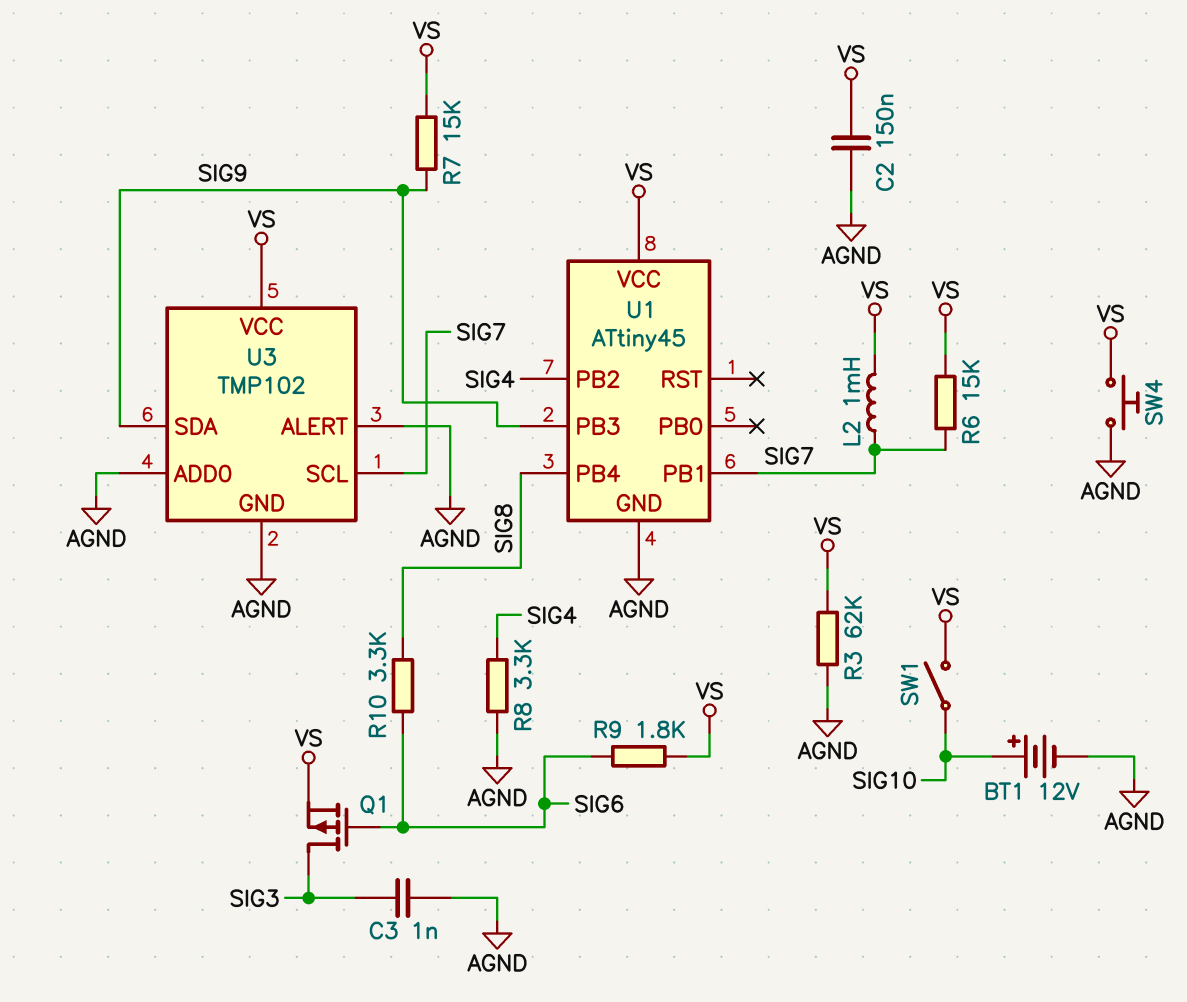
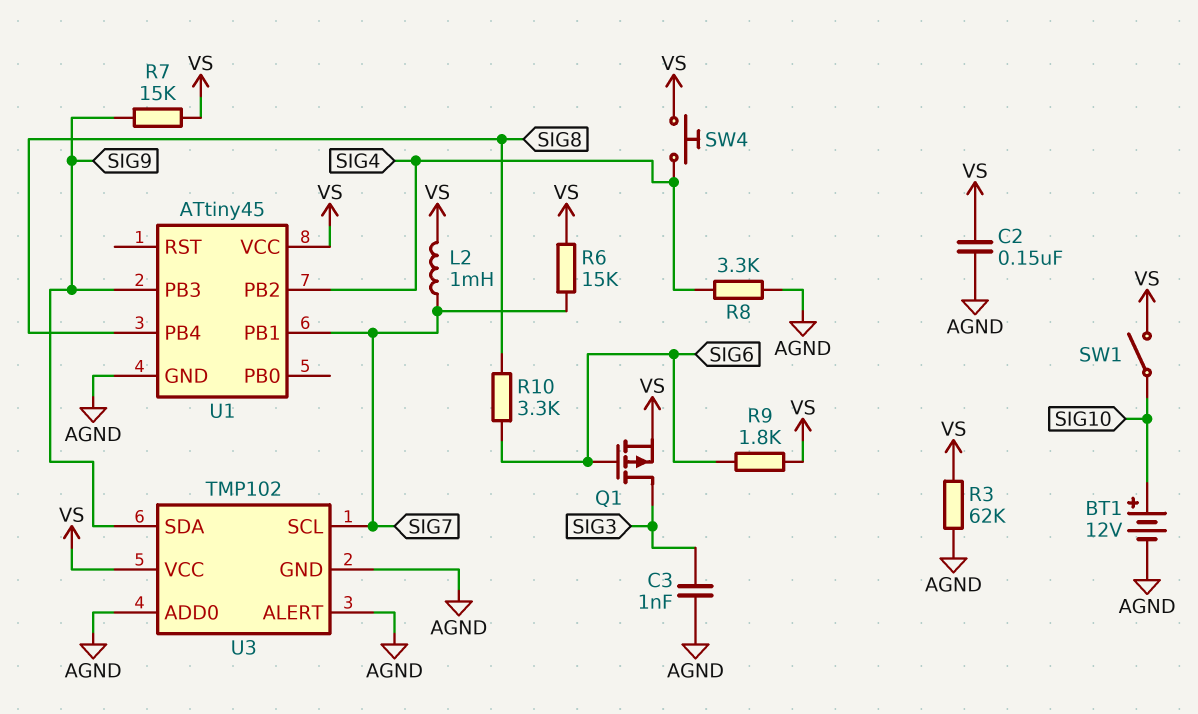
SW4: button (AGND, VS) -> button (SIG4, VS)

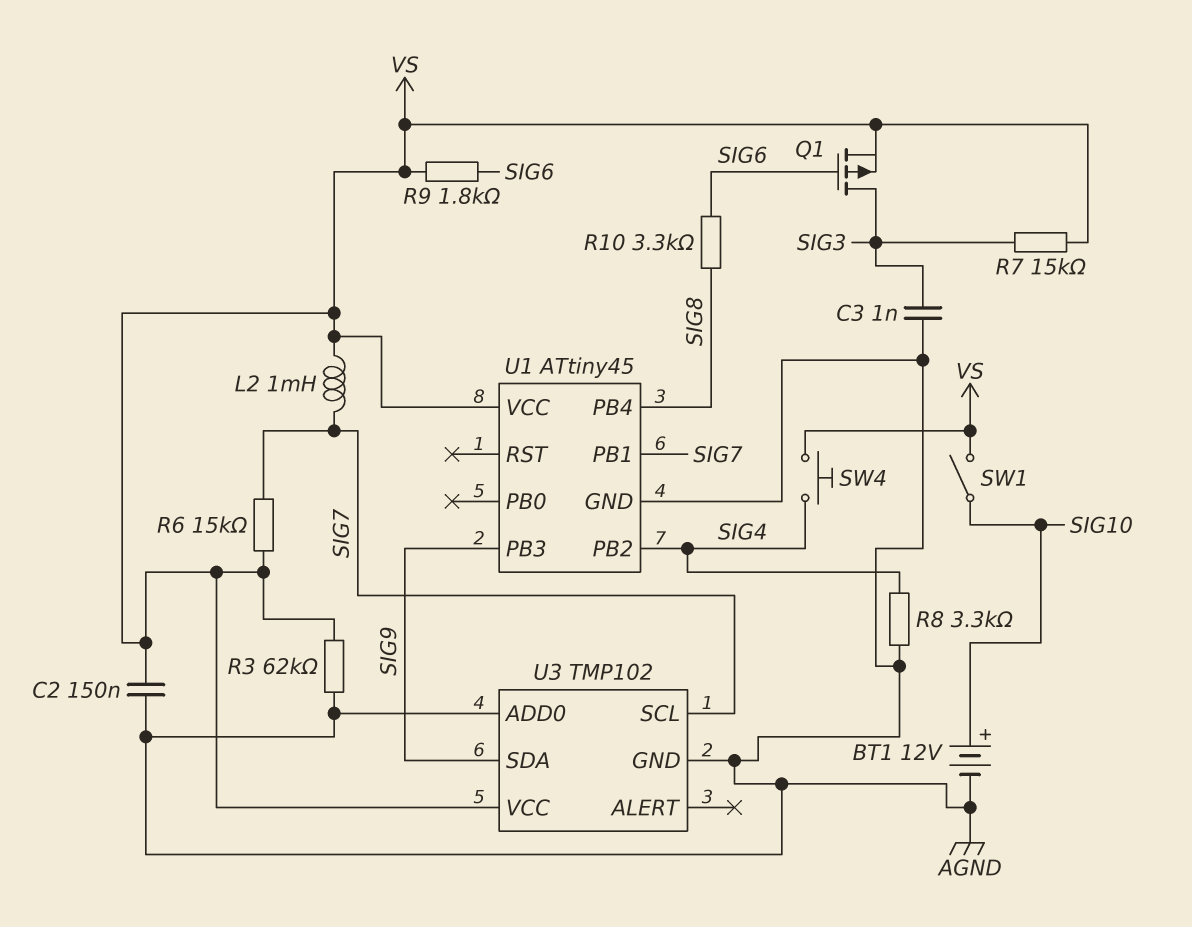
R7: 15k (SIG9, VS) -> 15k (SIG3, VS)
U3 pin ALERT: AGND -> none

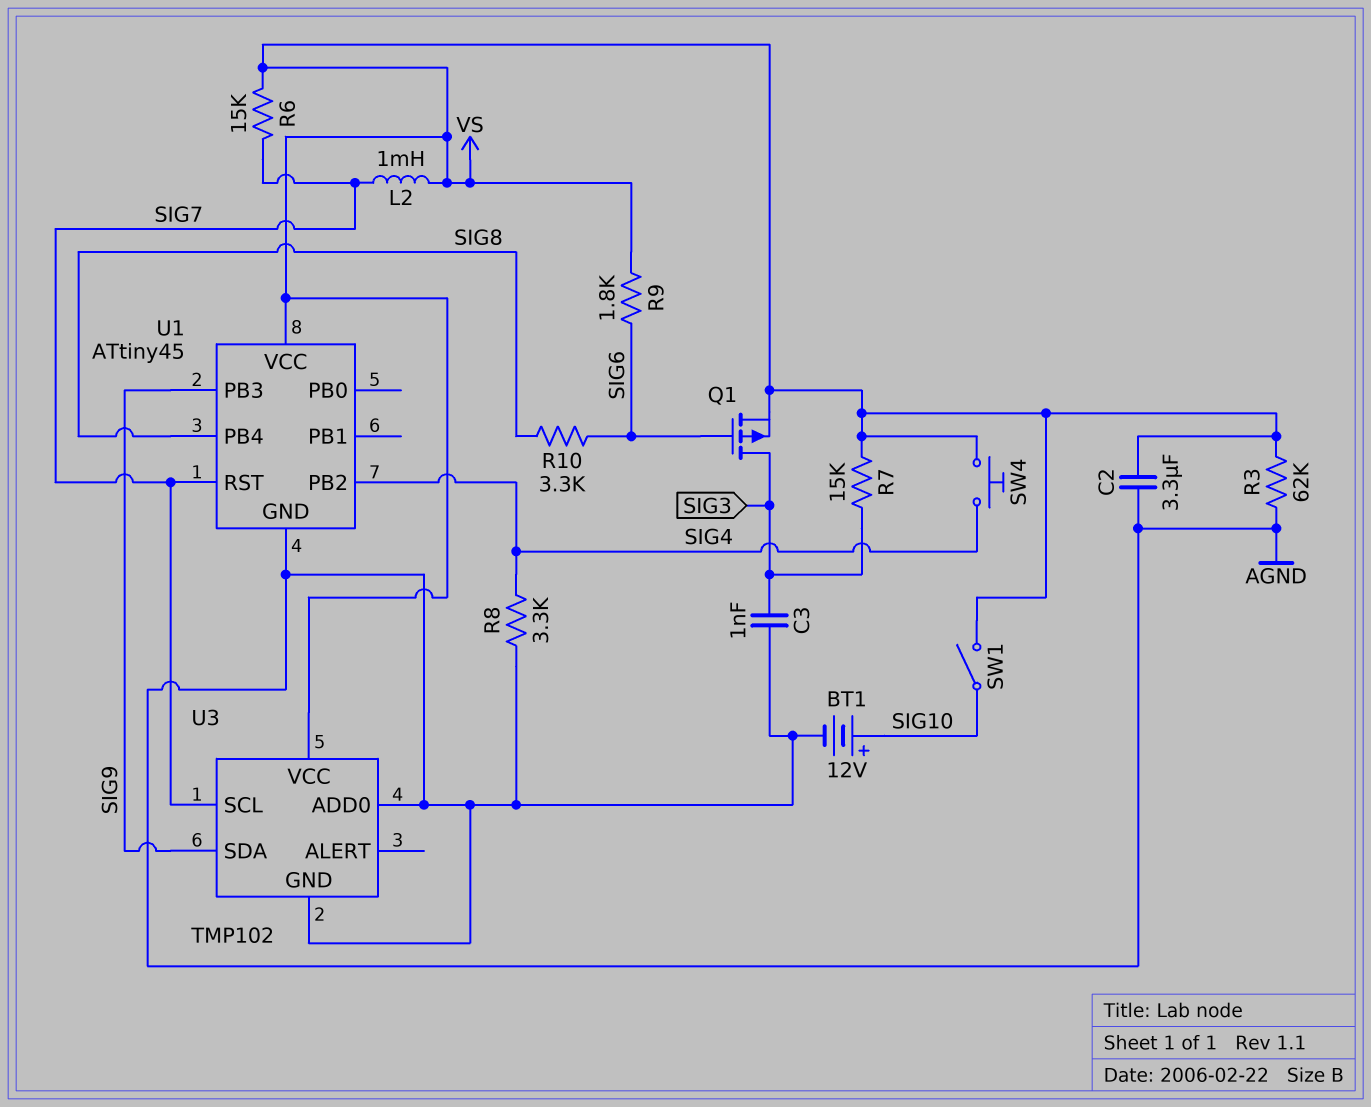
C2: 150nF (AGND, VS) -> 3.3uF (AGND, VS)
U1 pin PB1: SIG7 -> none
U1 pin RST: none -> SIG7

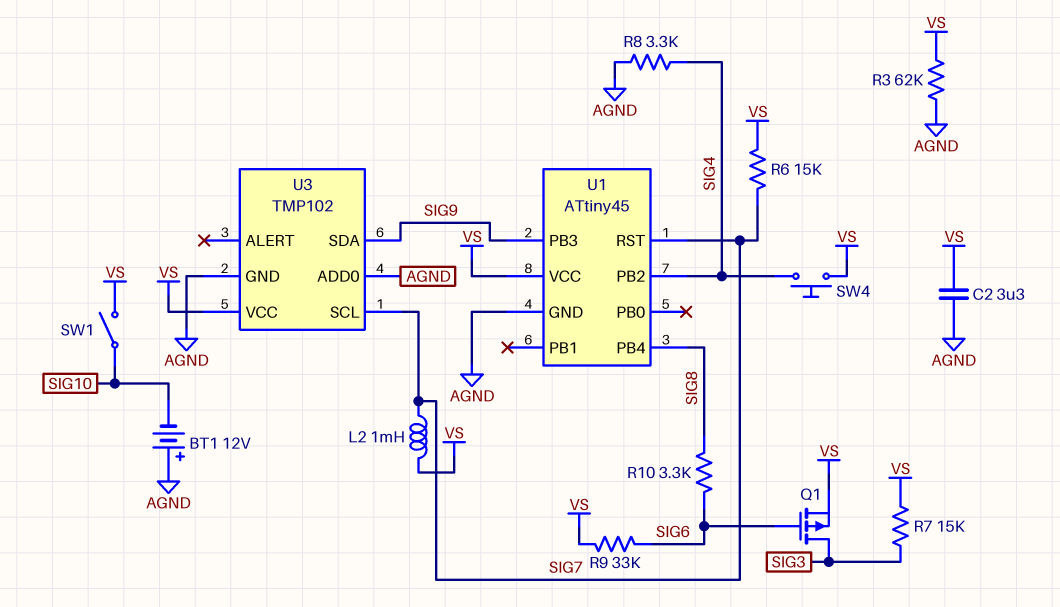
BT1: 12V (plus SIG10, minus AGND) -> 12V (plus AGND, minus SIG10)
C3: 1nF (AGND, SIG3) -> none
R9: 1.8k (SIG6, VS) -> 33k (SIG6, VS)

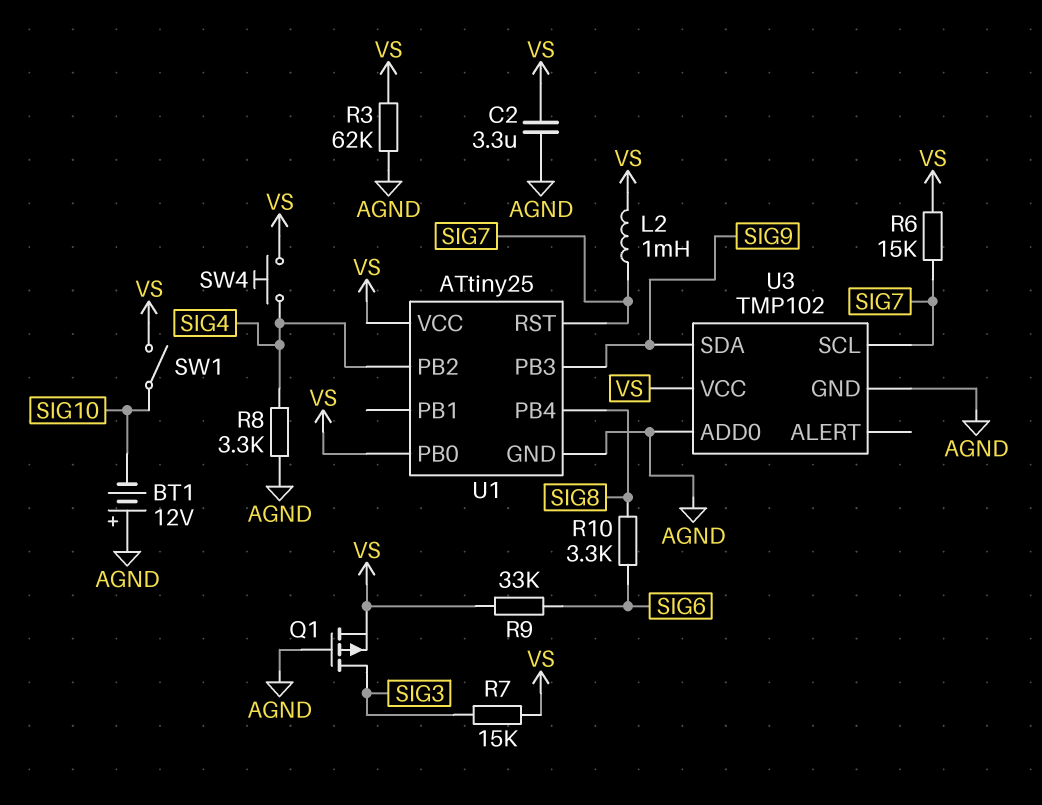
Q1: PMOS (G SIG6, D SIG3, S VS) -> PMOS (G AGND, D SIG3, S VS)
U1: ATtiny45 -> ATtiny25
U1 pin PB0: none -> VS

